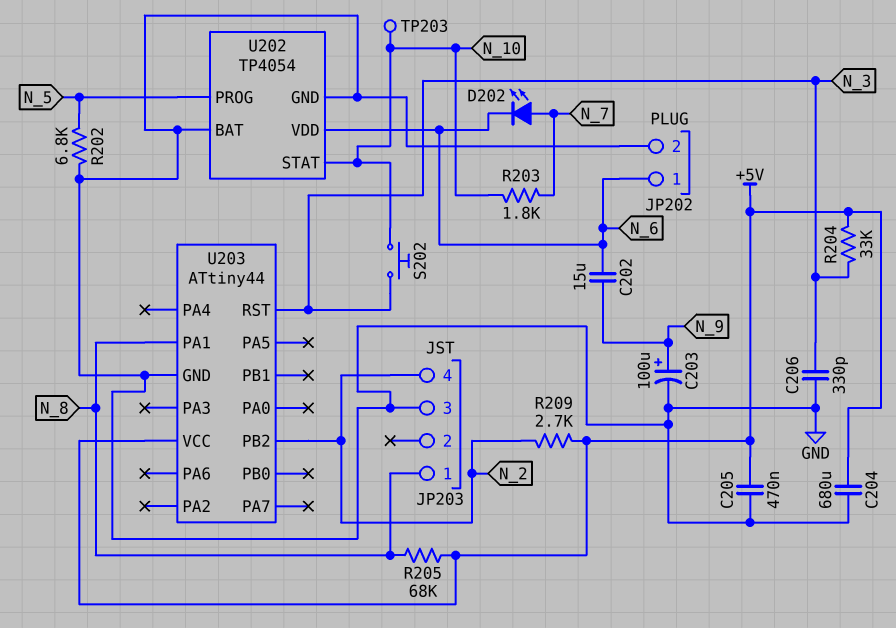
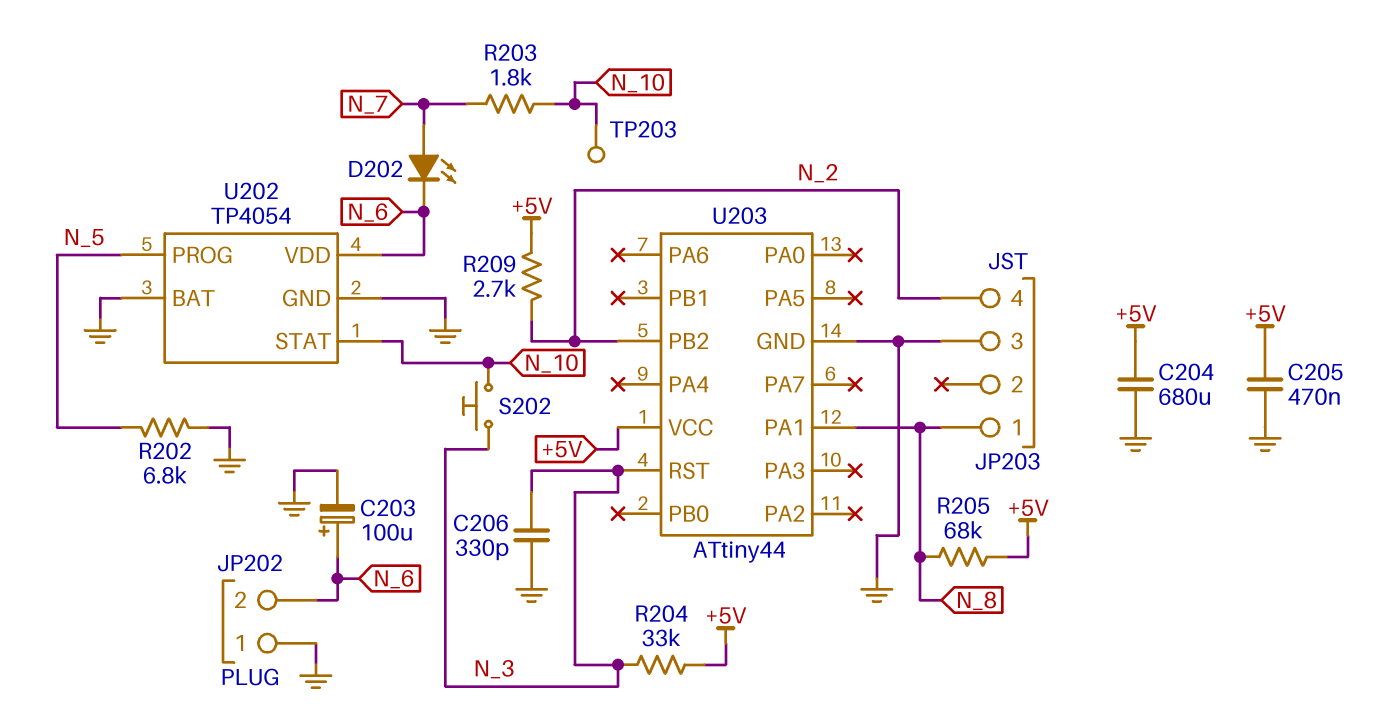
C202: 15uF (N_6, N_9) -> none
C203: 100uF (plus N_9, minus GND) -> 100uF (plus N_6, minus GND)
JP202 pin 1: N_6 -> GND
JP202 pin 2: GND -> N_6

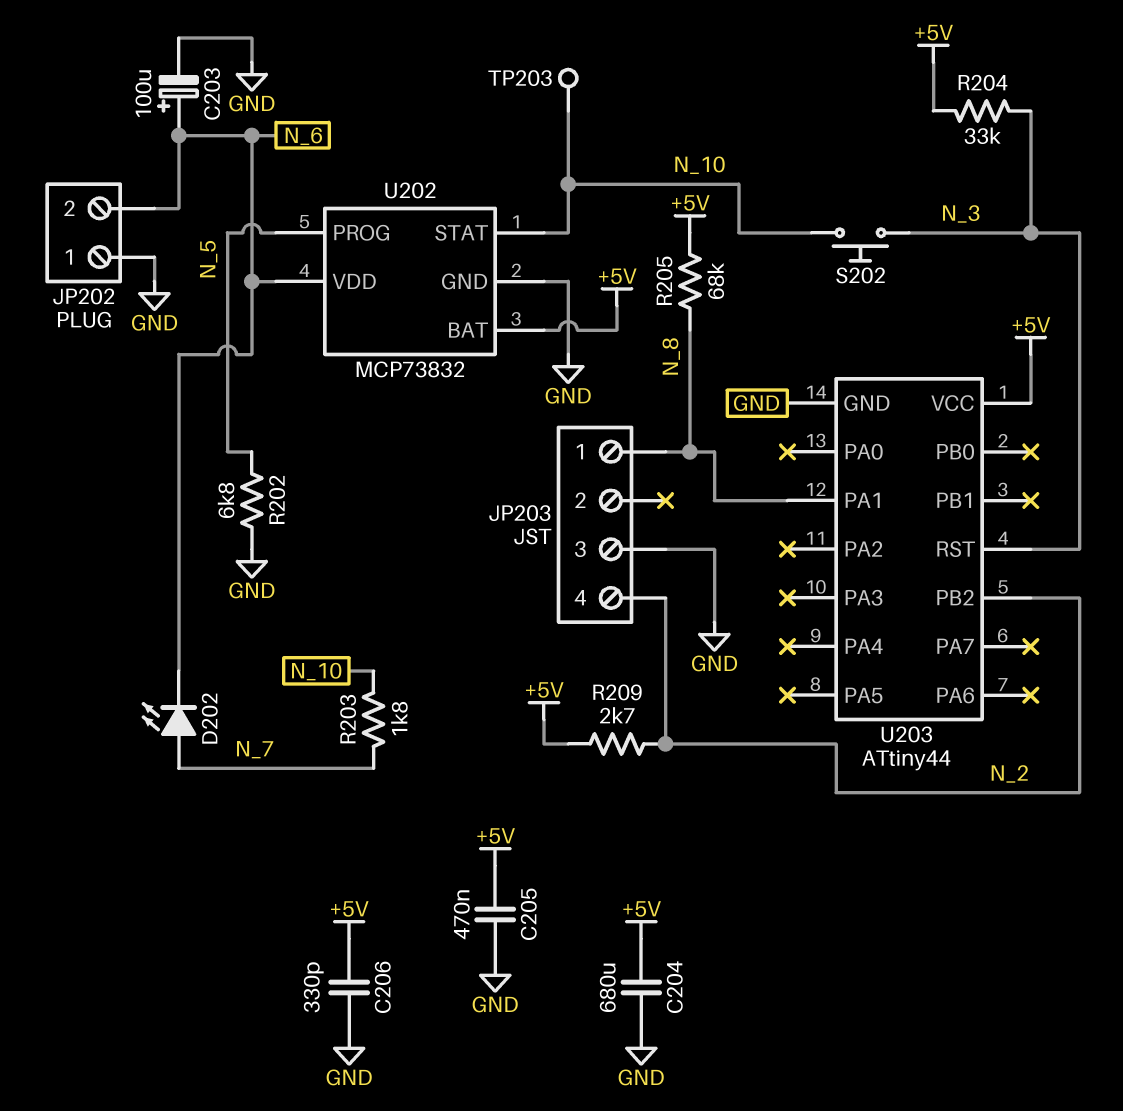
C206: 330pF (GND, N_3) -> 330pF (+5V, GND)
U202: TP4054 -> MCP73832
U202 pin BAT: GND -> +5V

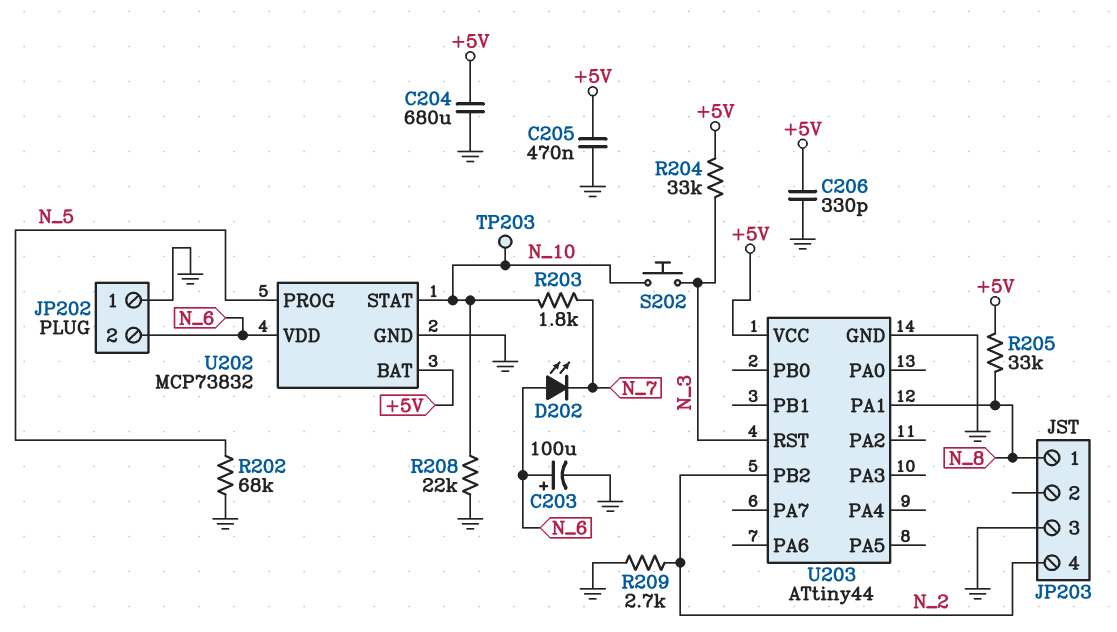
D202: LED (A N_7, K N_6) -> LED (A N_6, K N_7)
R202: 6.8k (GND, N_5) -> 68k (GND, N_5)
R205: 68k (+5V, N_8) -> 33k (+5V, N_8)
R208: none -> 22k (GND, N_10)
R209: 2.7k (+5V, N_2) -> 2.7k (GND, N_2)

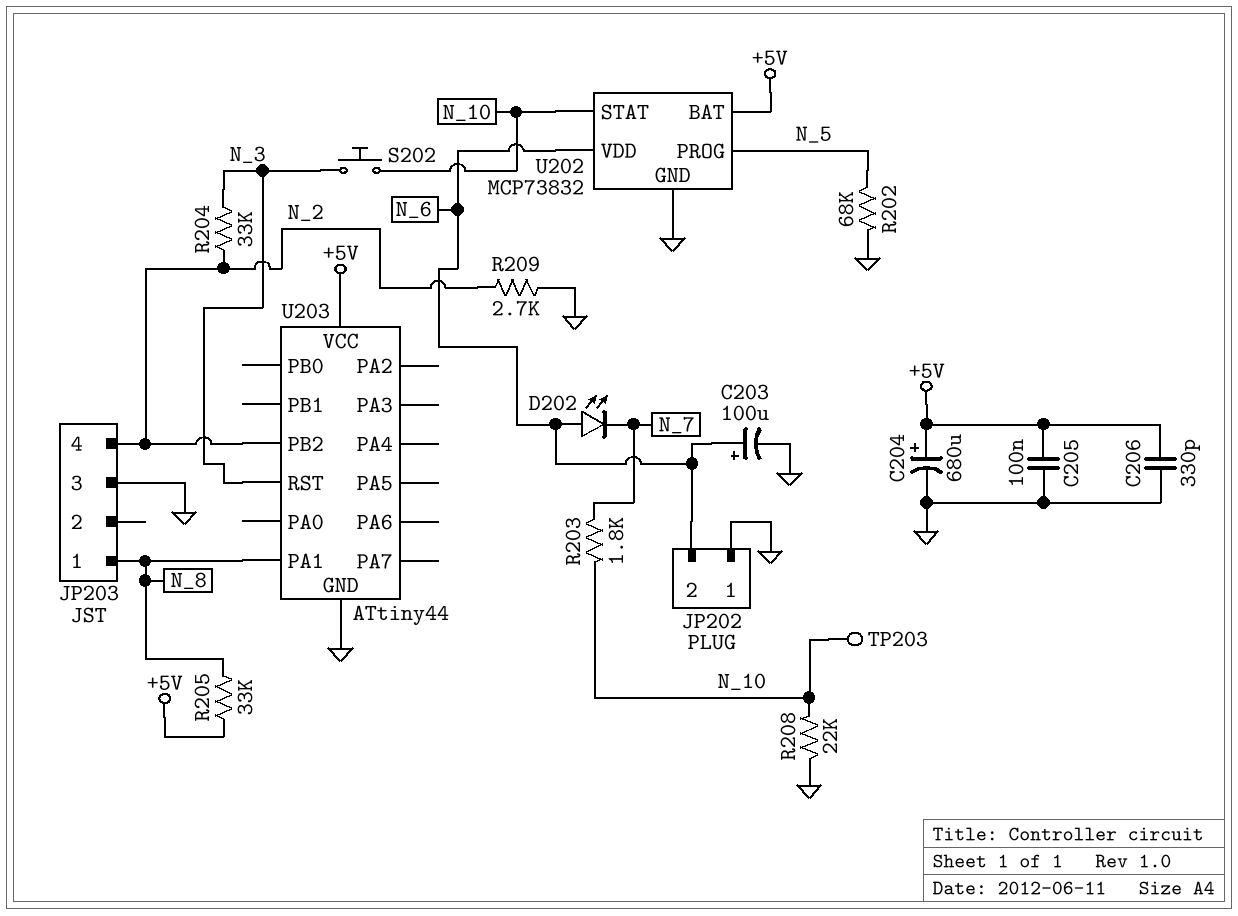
C204: 680uF (+5V, GND) -> 680uF (plus +5V, minus GND)
C205: 470nF (+5V, GND) -> 100nF (+5V, GND)
R204: 33k (+5V, N_3) -> 33k (N_2, N_3)

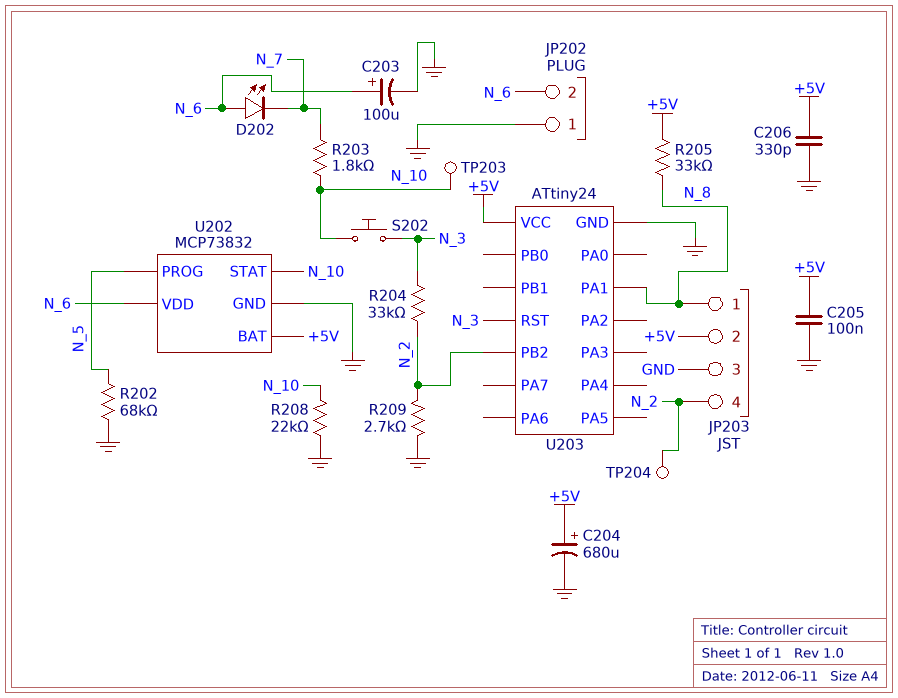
JP203 pin 2: none -> +5V
TP204: none -> test point (N_2)
U203: ATtiny44 -> ATtiny24

